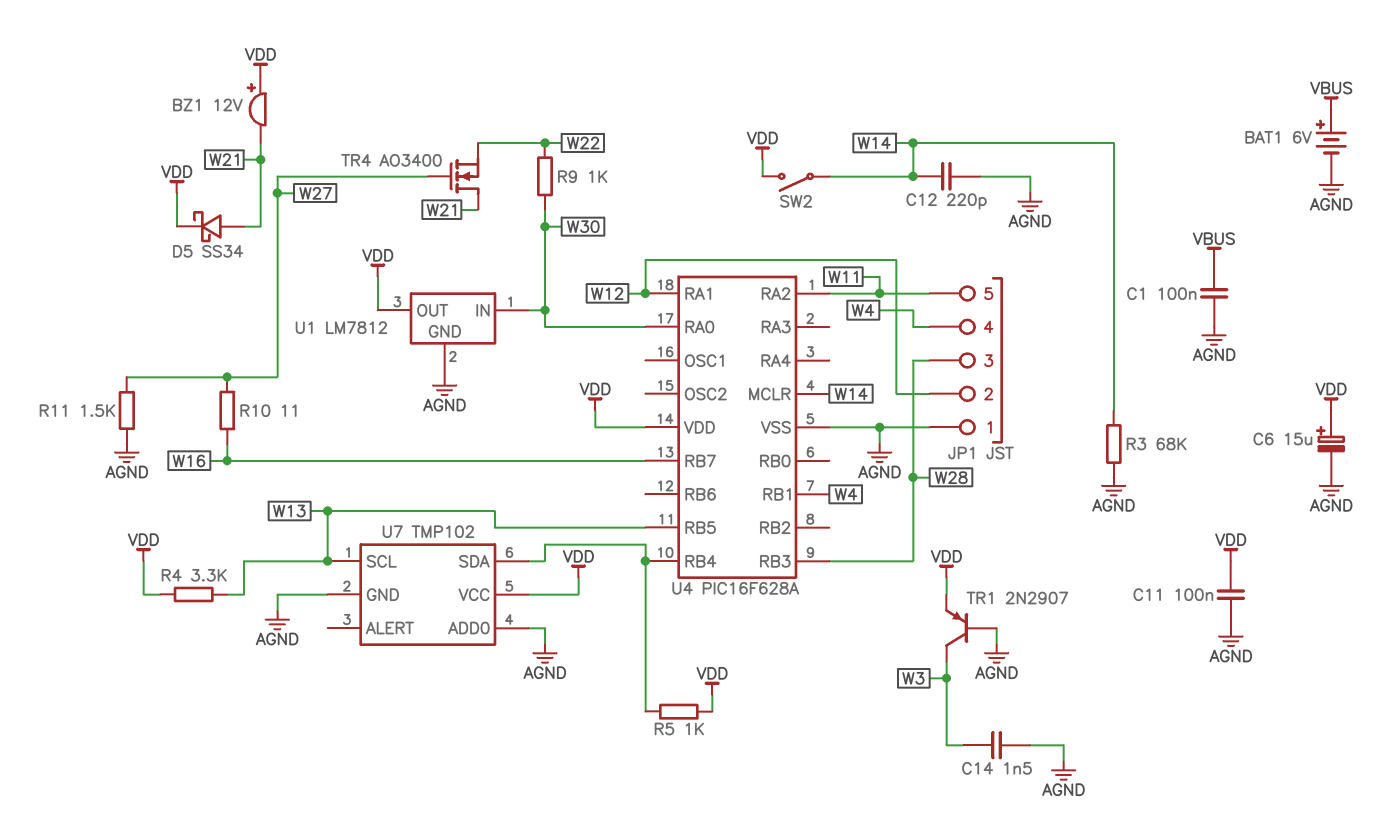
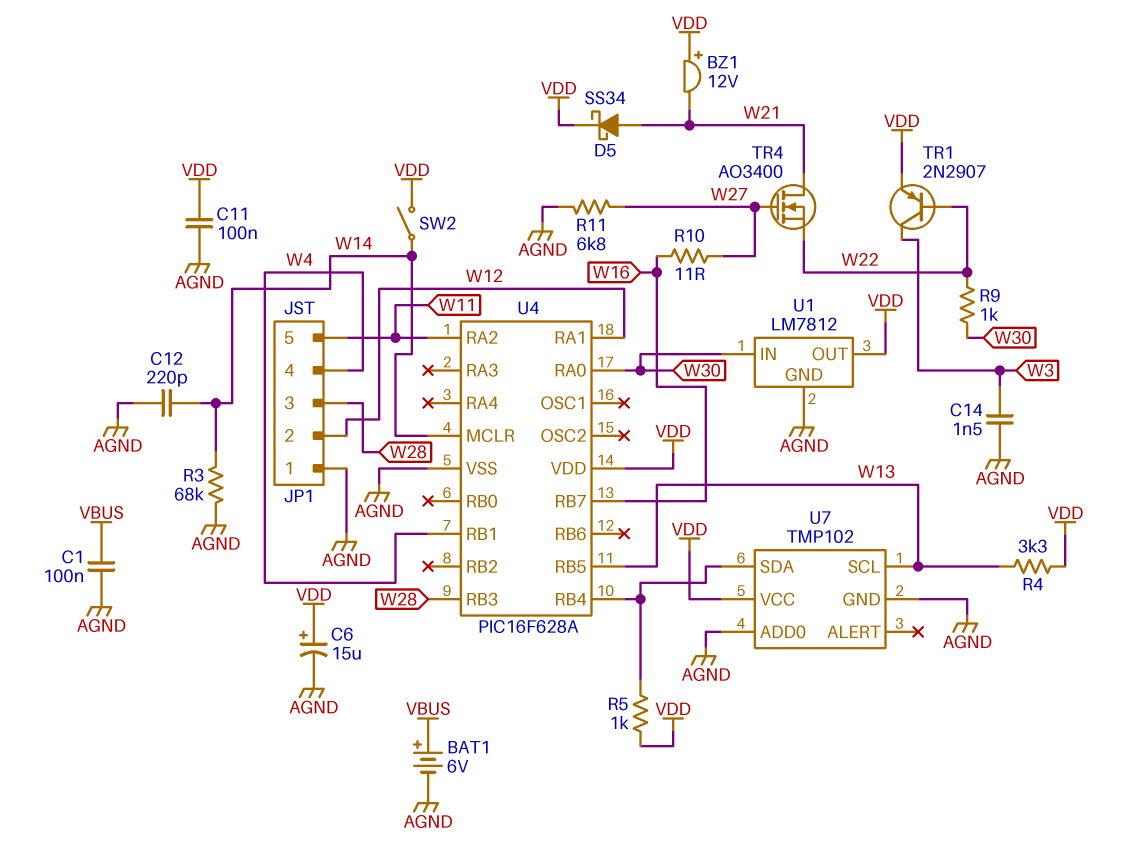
R11: 1.5k (AGND, W27) -> 6.8k (AGND, W27)
TR1: PNP 2N2907 (B AGND, C W3, E VDD) -> PNP 2N2907 (B W22, C W3, E VDD)

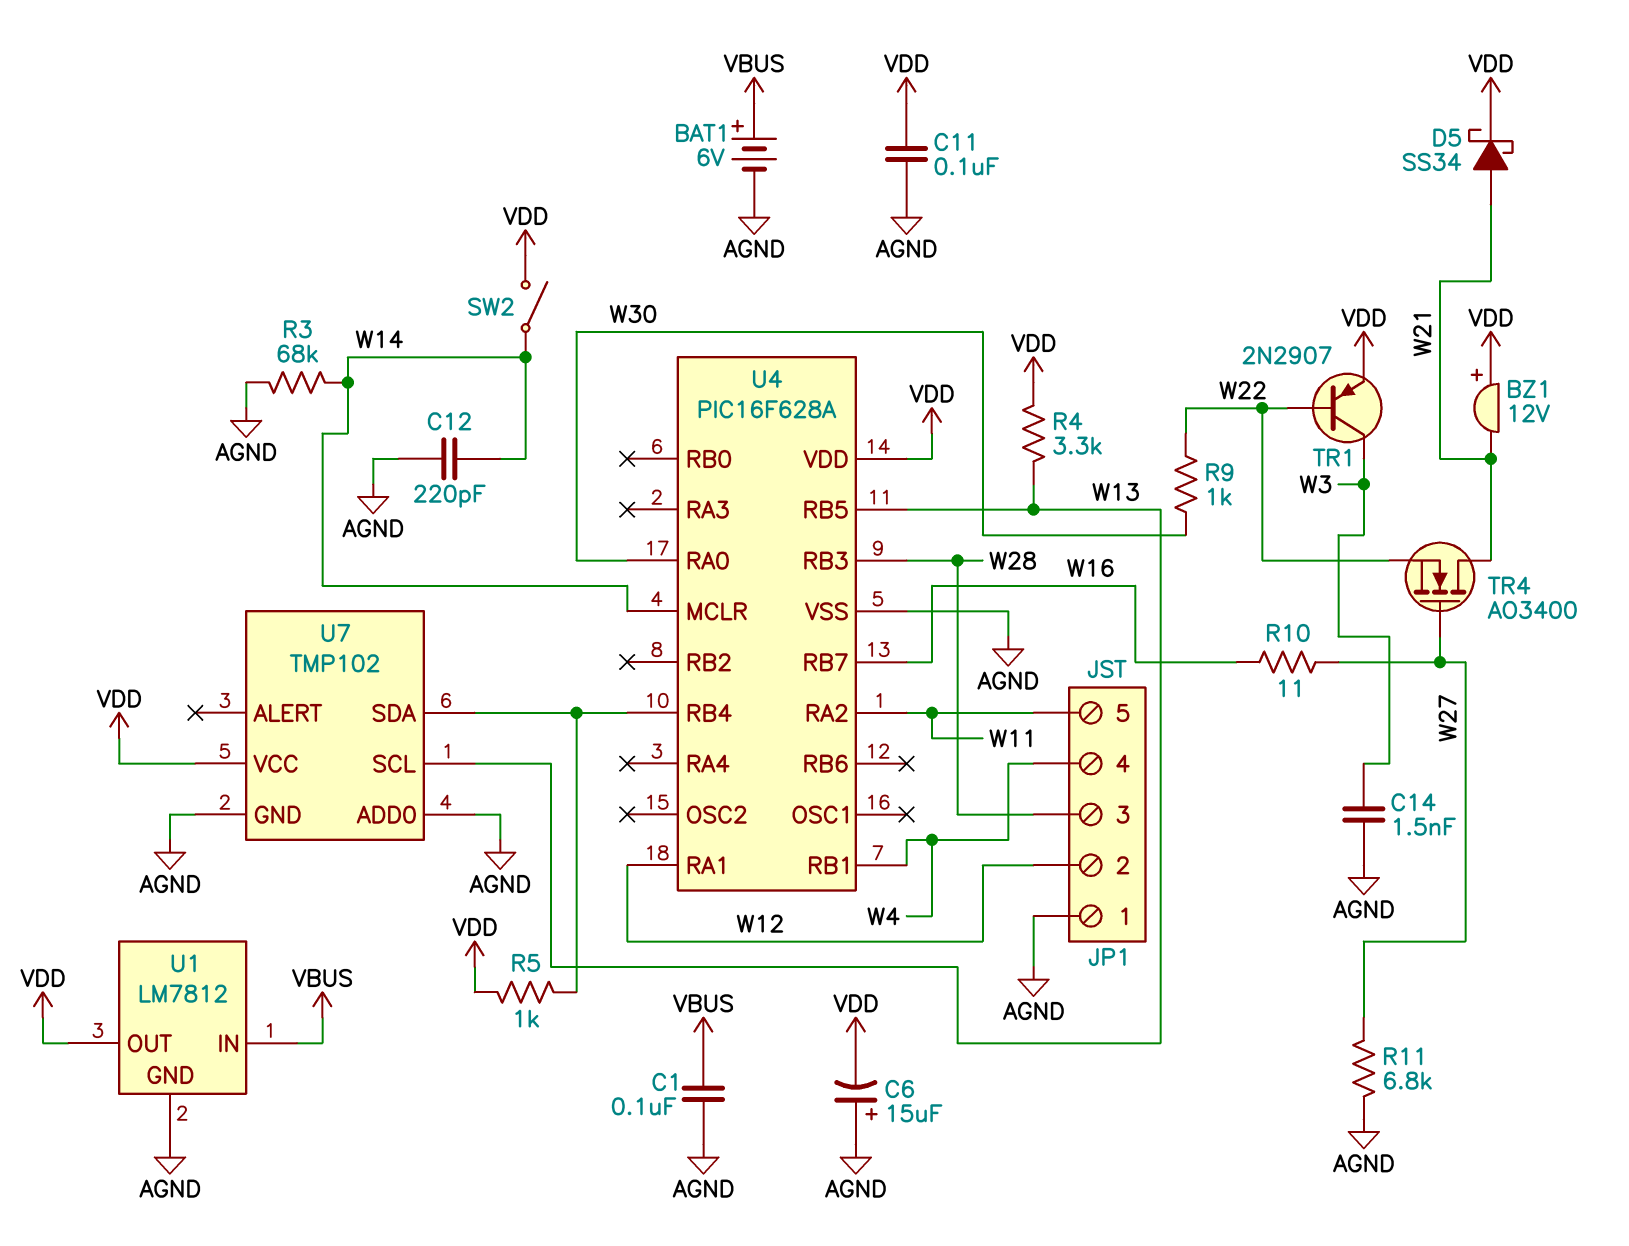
C6: 15uF (plus VDD, minus AGND) -> 15uF (plus AGND, minus VDD)
U1 pin IN: W30 -> VBUS

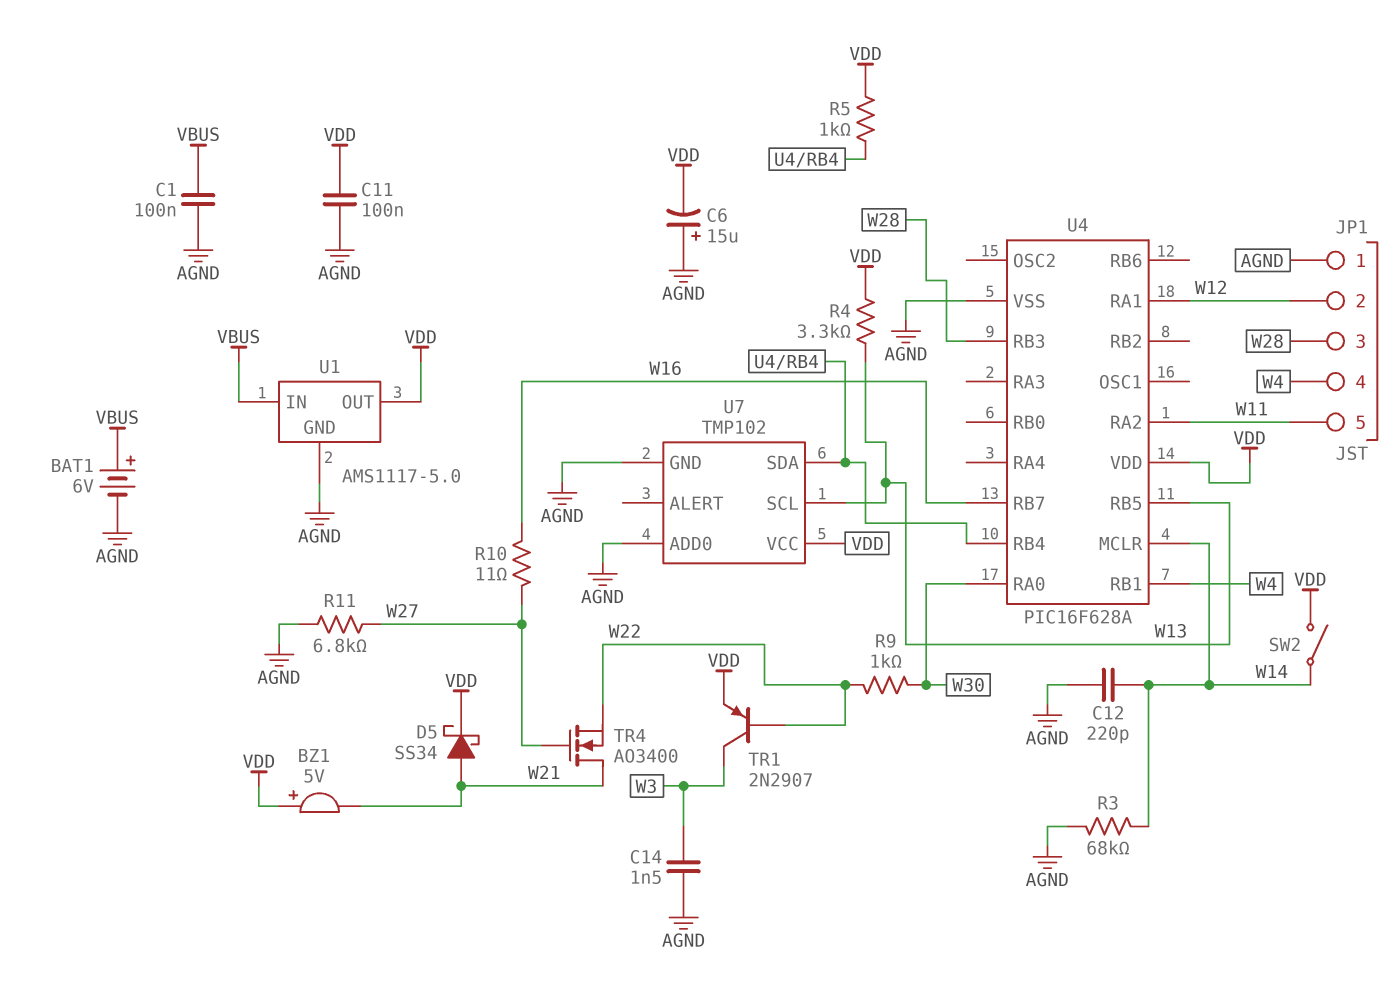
BZ1: buzzer 12V (plus VDD, minus W21) -> buzzer 5V (plus VDD, minus W21)
U1: LM7812 -> AMS1117-5.0

